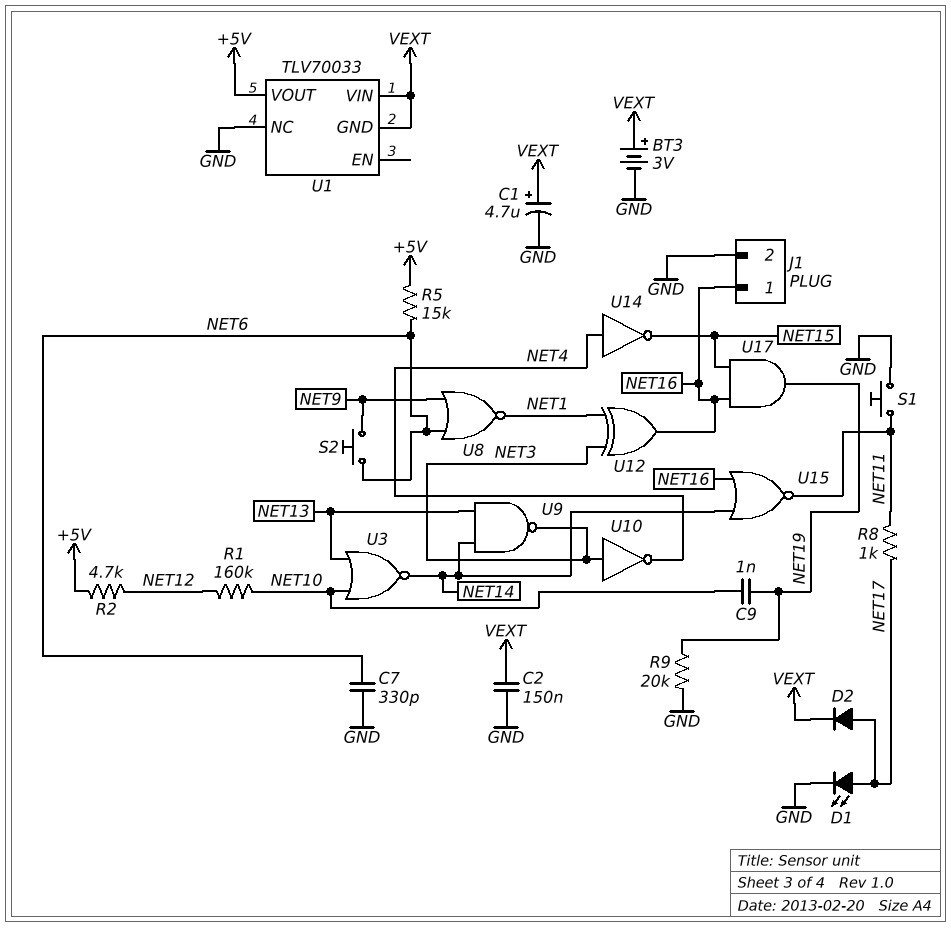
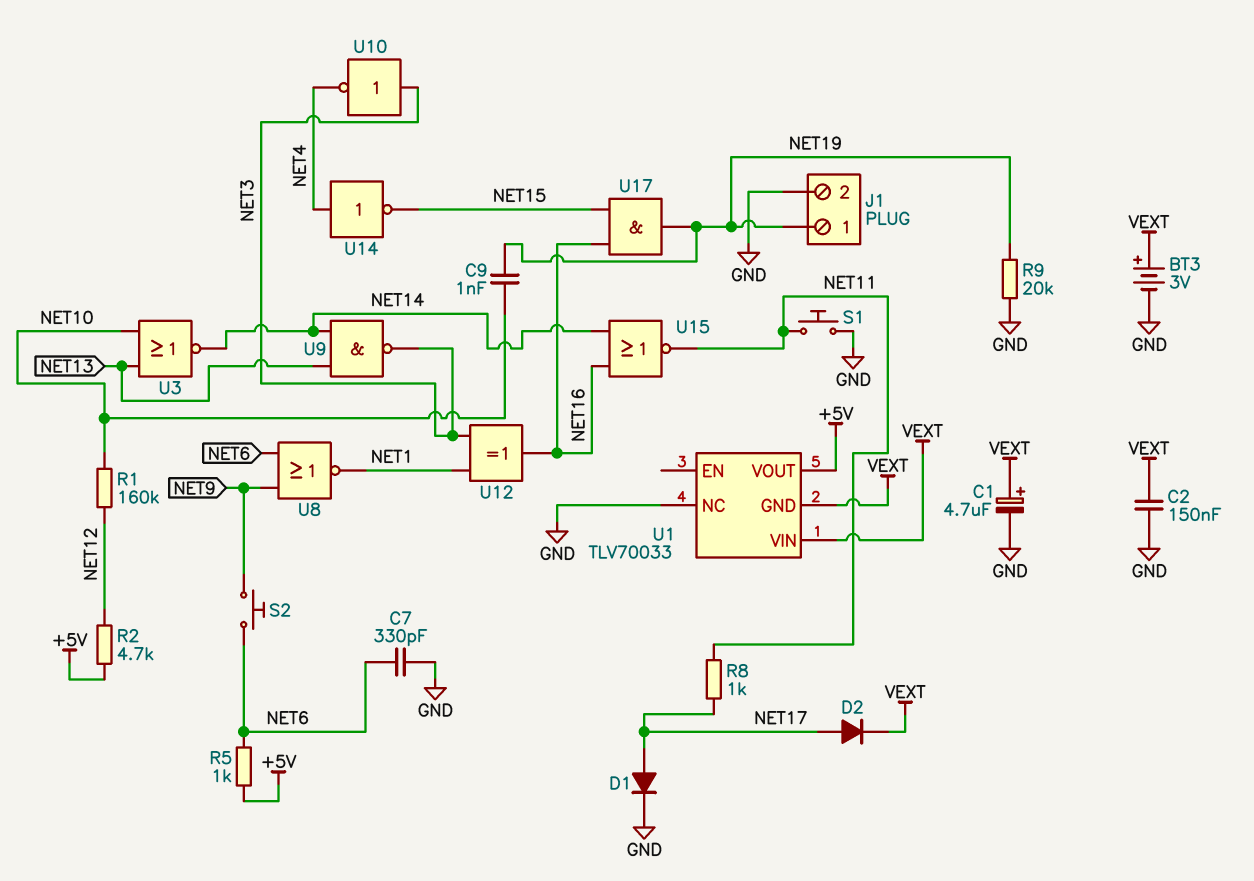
D1: LED (A NET17, K GND) -> diode (A NET17, K GND)
J1 pin 1: NET16 -> NET19
R5: 15k (+5V, NET6) -> 1k (+5V, NET6)

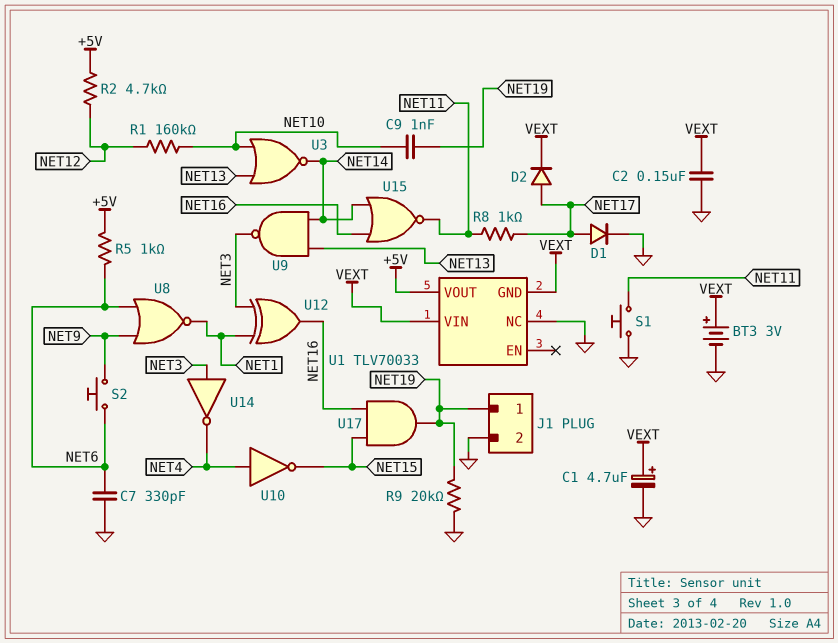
U10: NOT (in NET3, out NET4) -> NOT (in NET4, out NET15)
U14: NOT (in NET4, out NET15) -> NOT (in NET3, out NET4)

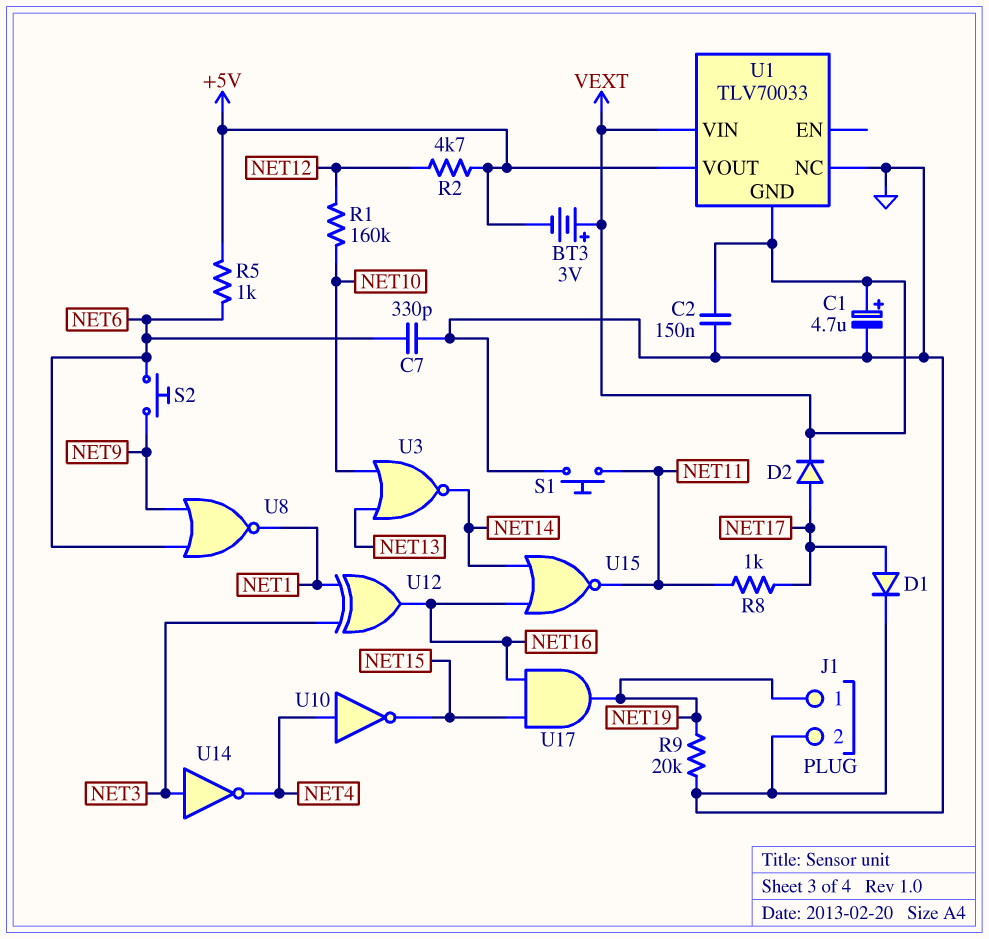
BT3: 3V (plus VEXT, minus GND) -> 3V (plus VEXT, minus +5V)
C9: 1nF (NET10, NET19) -> none
U9: NAND (in NET13, in NET14, out NET3) -> none

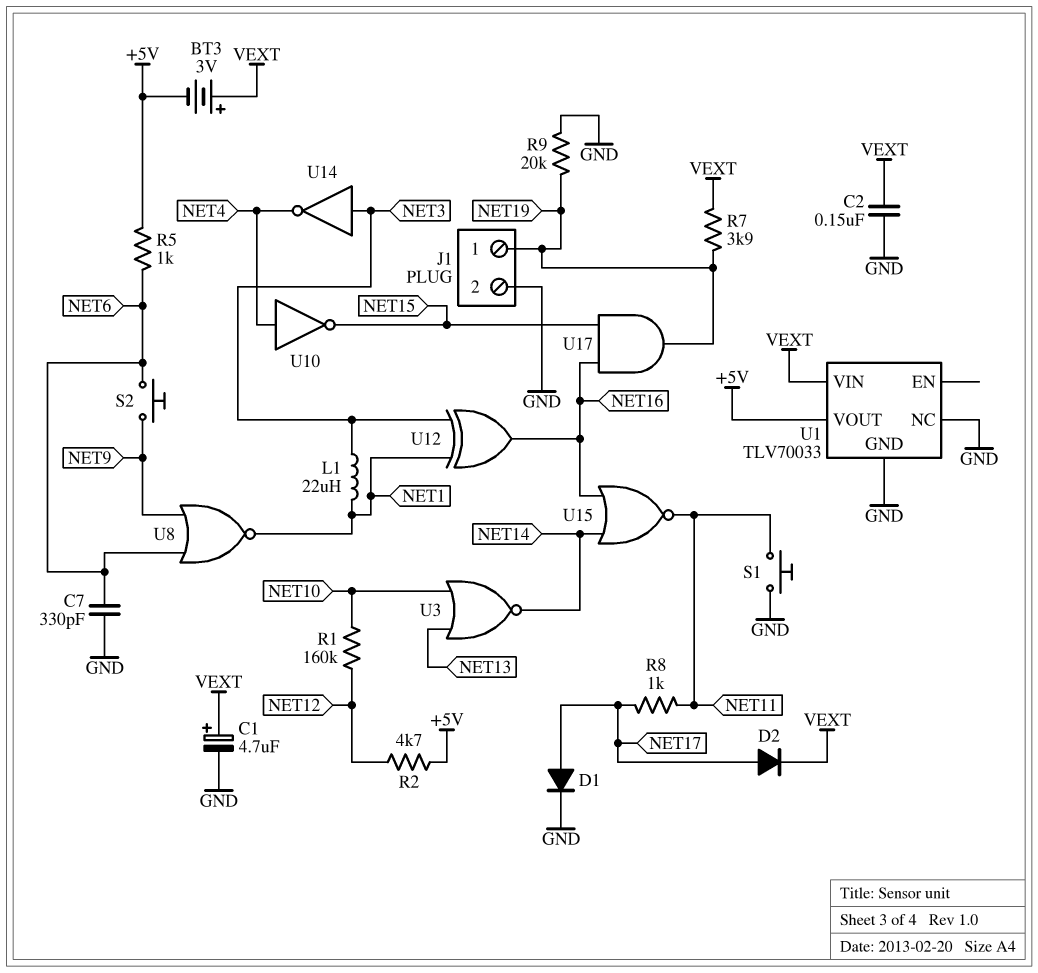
L1: none -> 22uH (NET1, NET3)
R7: none -> 3.9k (NET19, VEXT)
U1 pin GND: VEXT -> GND

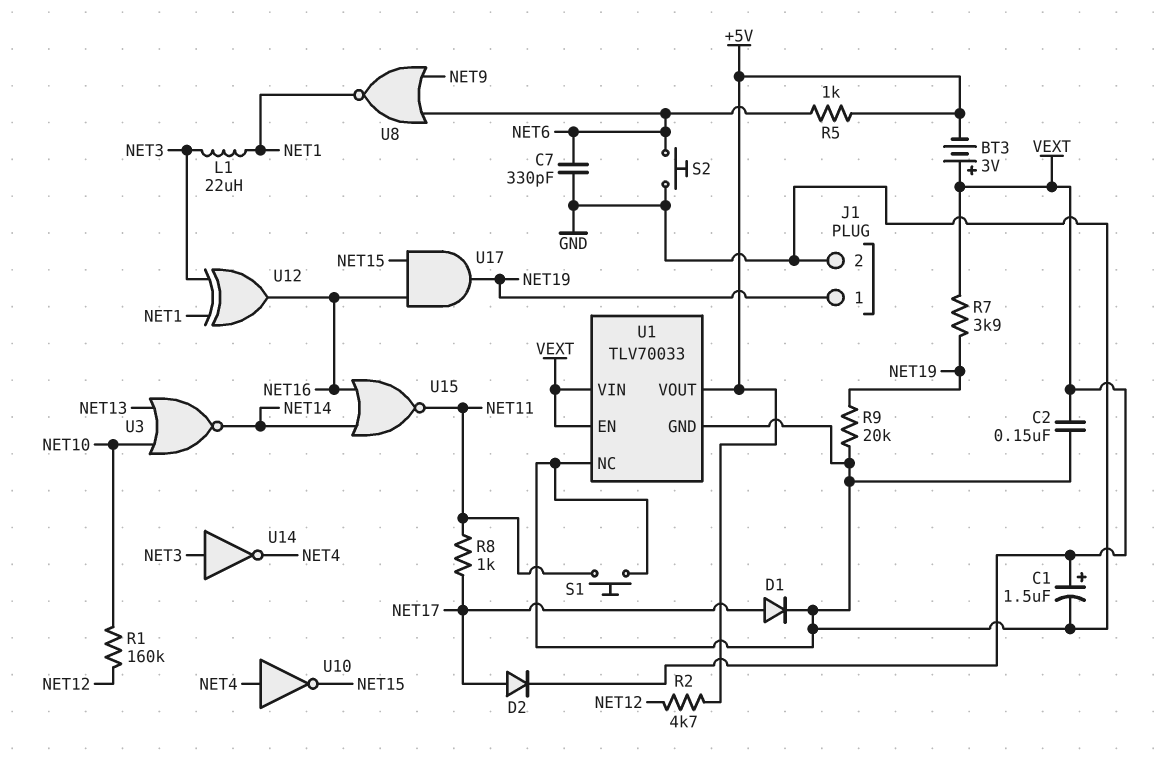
C1: 4.7uF (plus VEXT, minus GND) -> 1.5uF (plus VEXT, minus GND)
S2: button (NET6, NET9) -> button (GND, NET6)
U1 pin EN: none -> VEXT

